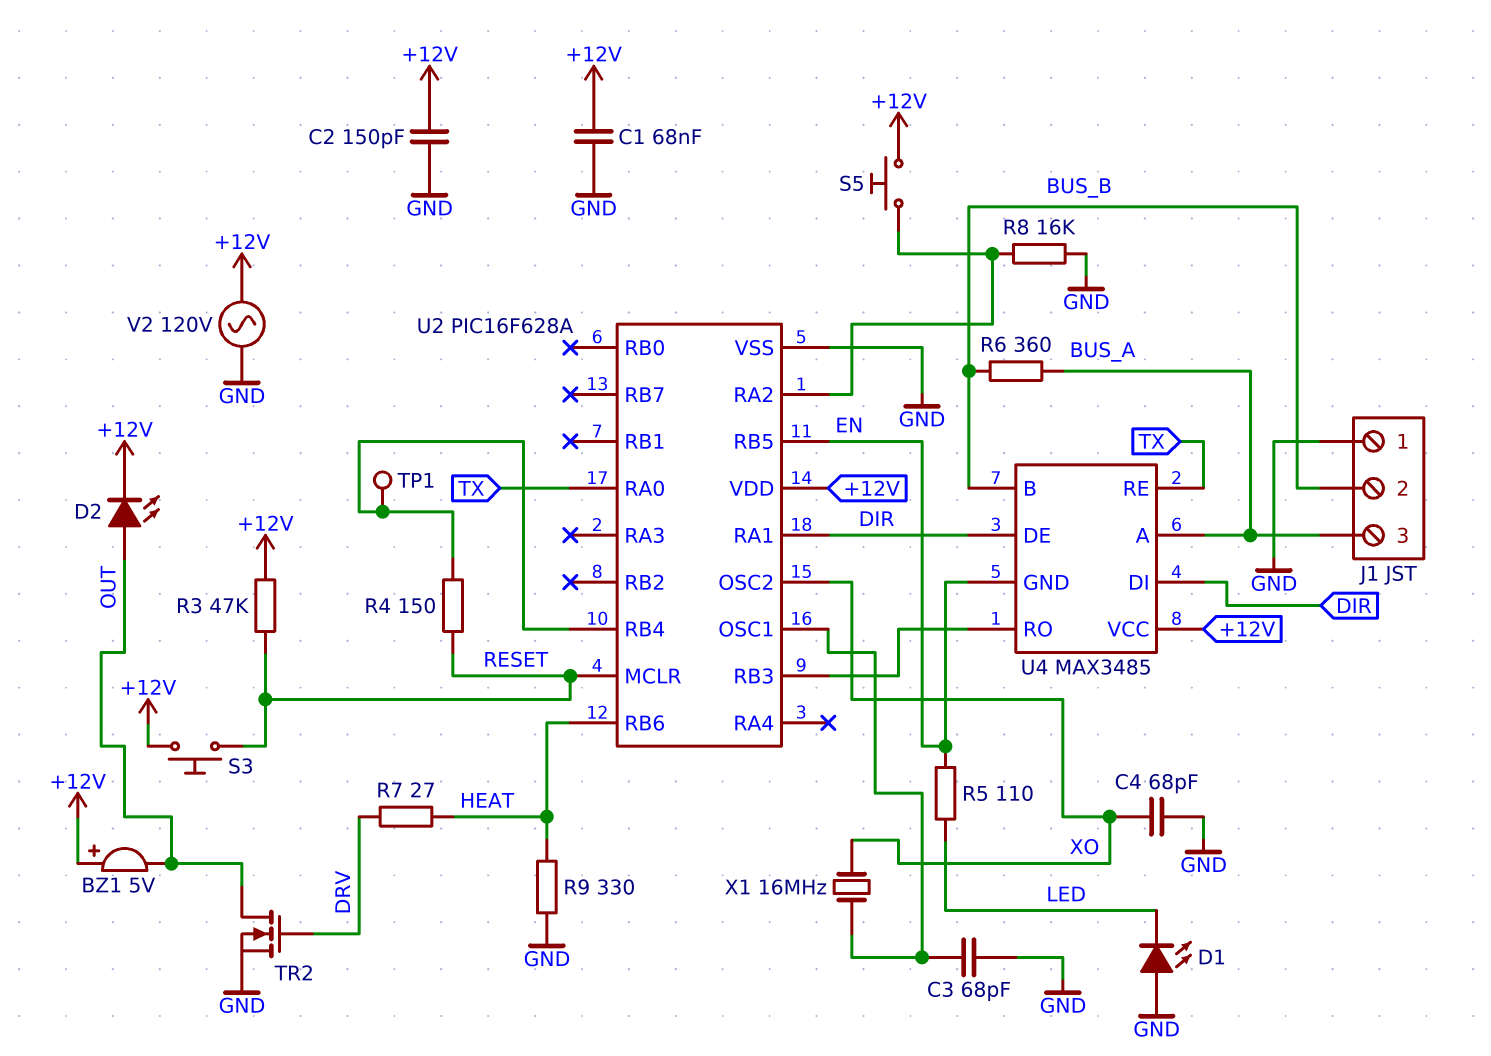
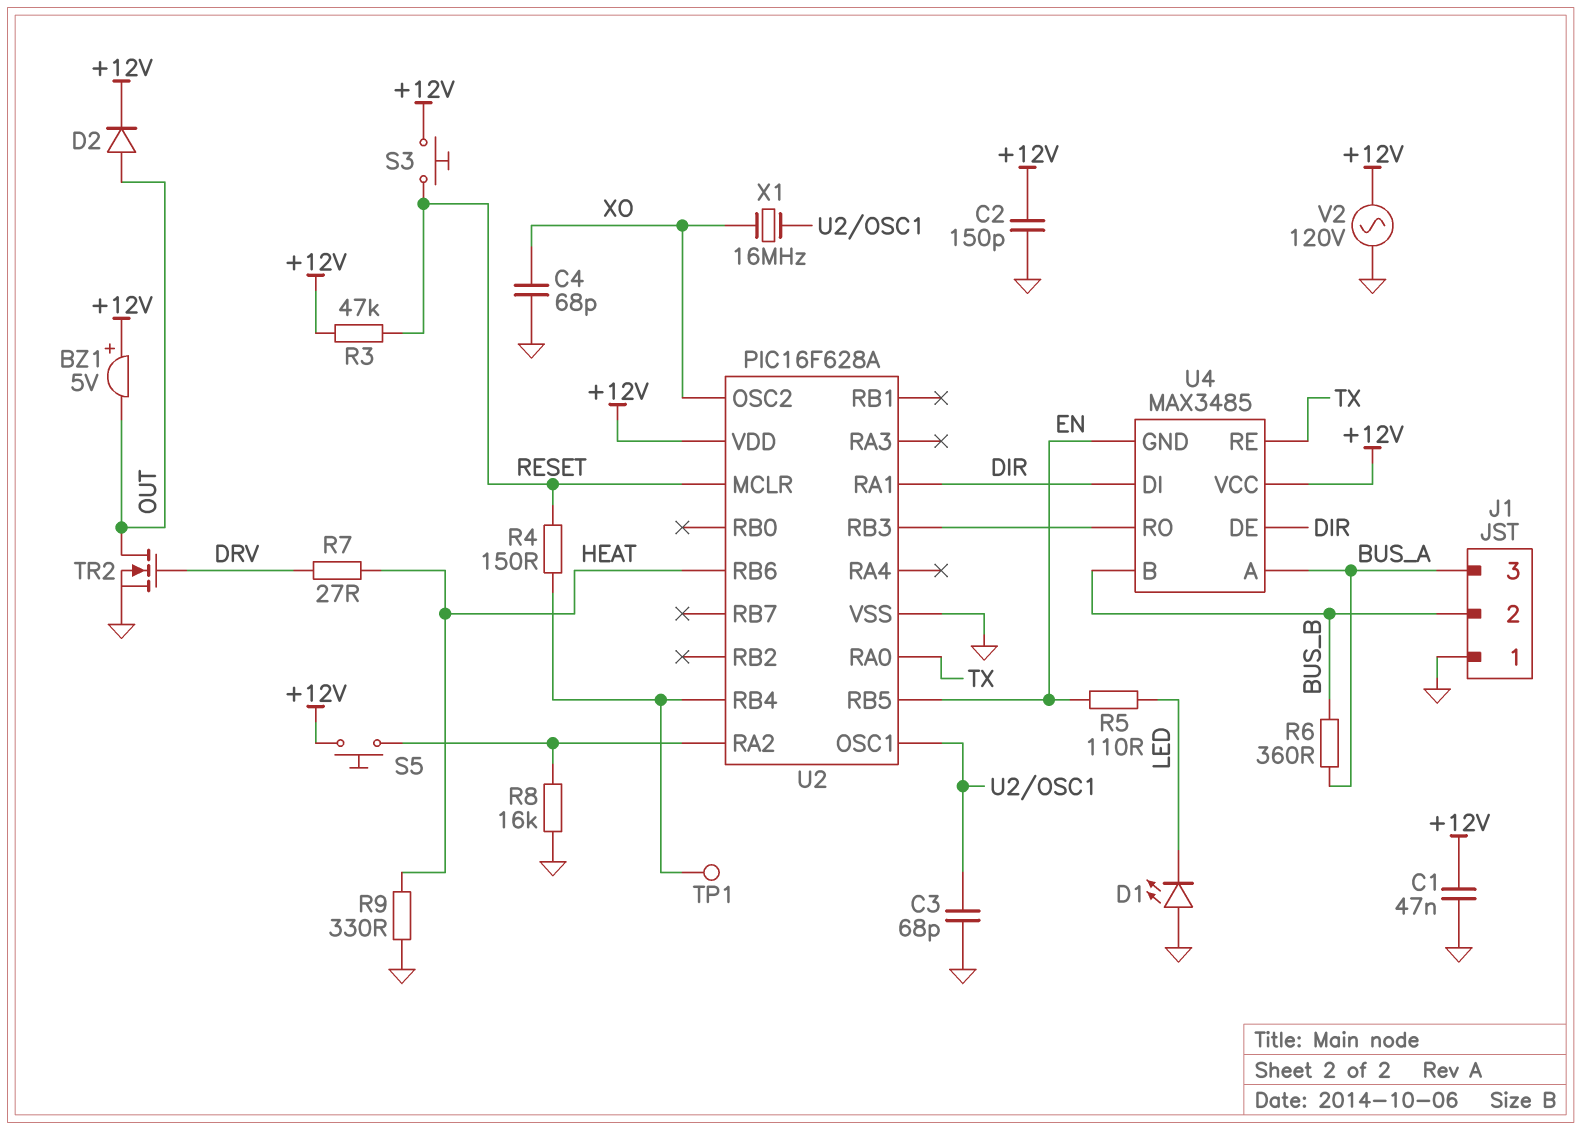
C1: 68nF (+12V, GND) -> 47nF (+12V, GND)
D2: LED (A OUT, K +12V) -> diode (A OUT, K +12V)

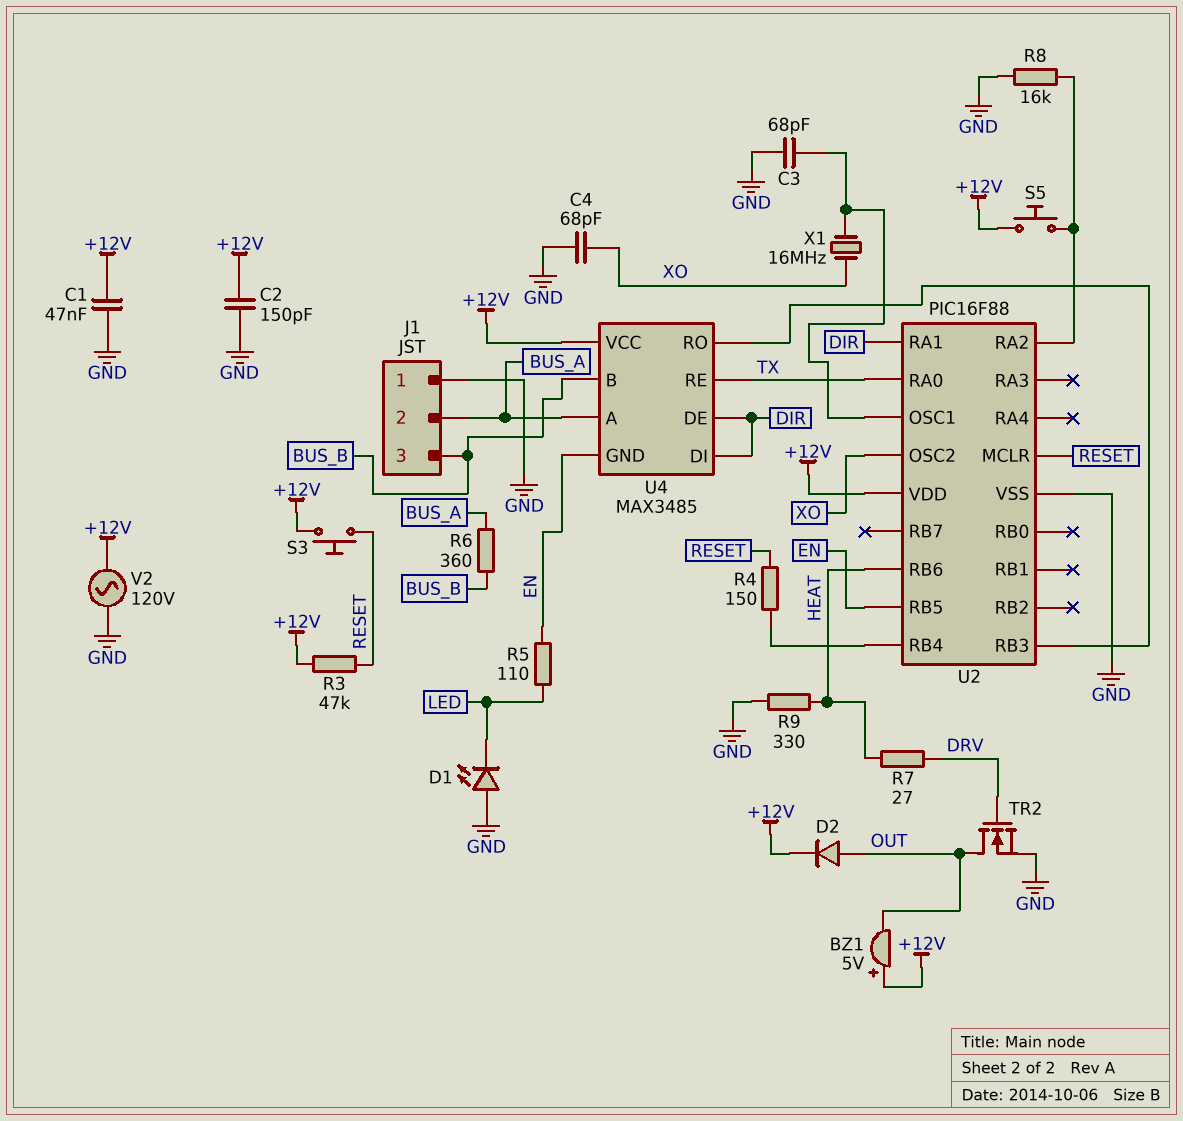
J1 pin 2: BUS_B -> BUS_A
J1 pin 3: BUS_A -> BUS_B
TP1: test point (U2/RB4) -> none
U2: PIC16F628A -> PIC16F88

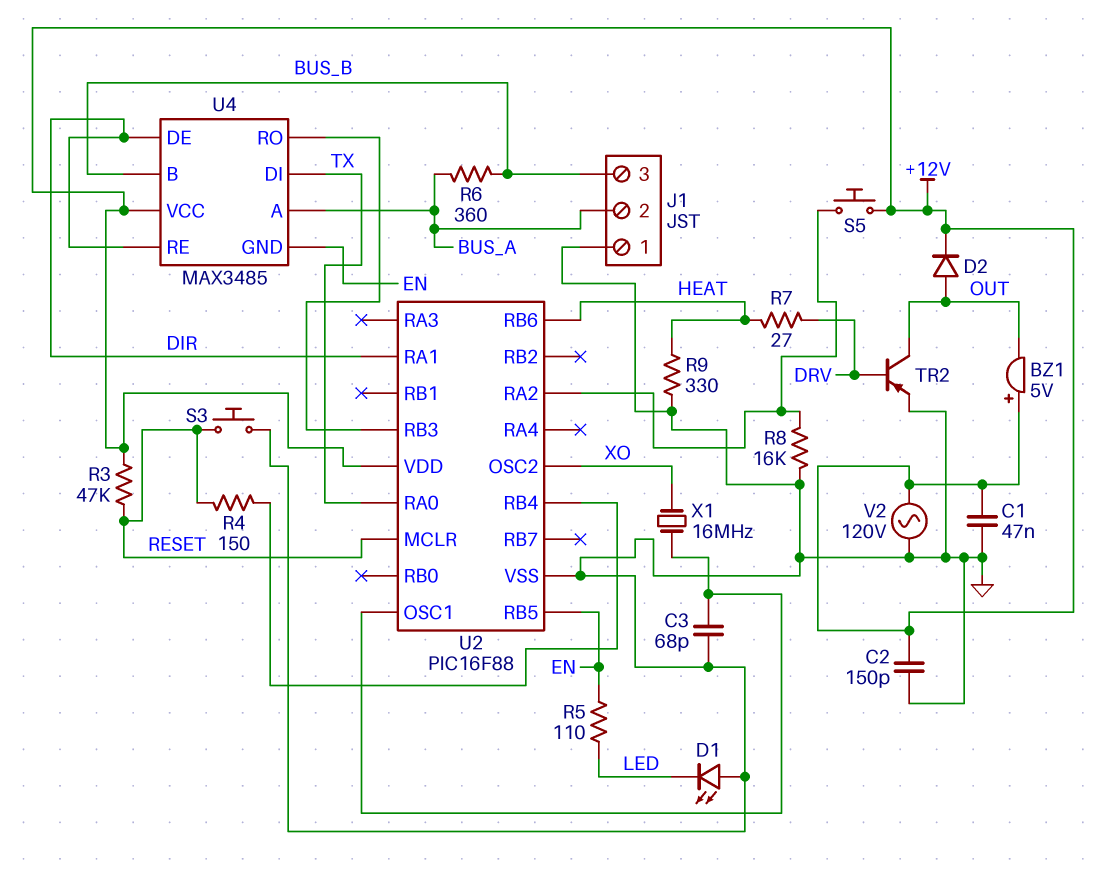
C4: 68pF (GND, XO) -> none
S3: button (+12V, RESET) -> button (GND, RESET)
TR2: NMOS (G DRV, D OUT, S GND) -> PNP (B DRV, C OUT, E GND)
U4 pin DI: DIR -> TX
U4 pin RE: TX -> DIR

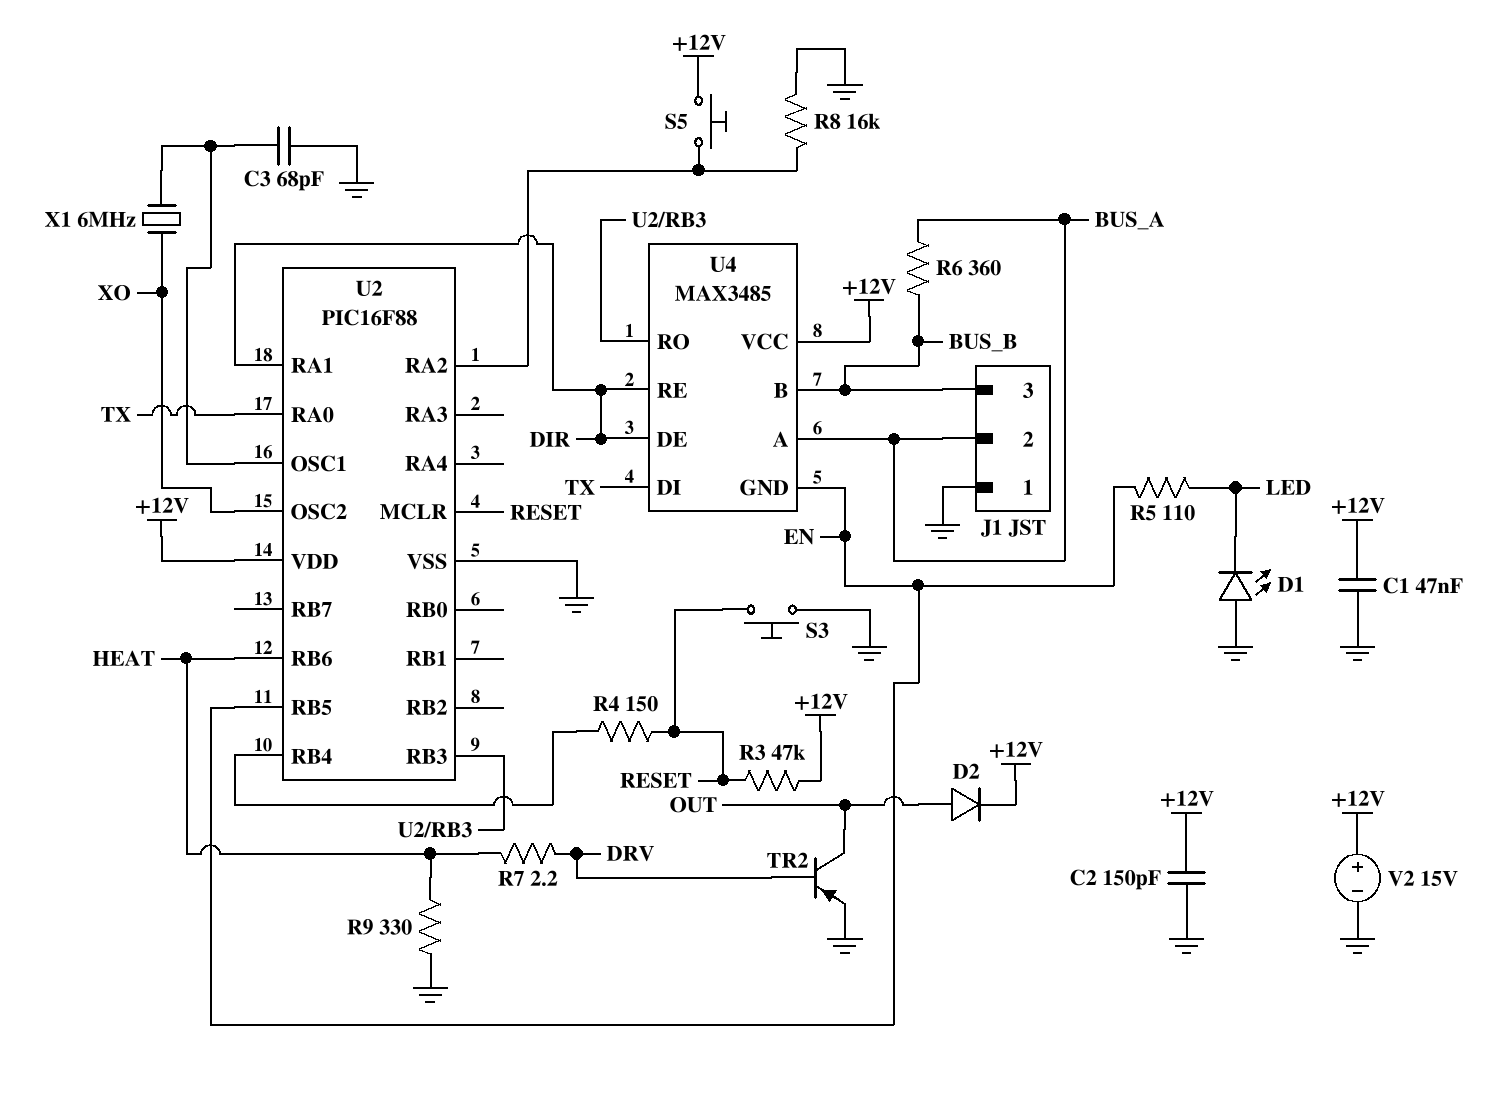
BZ1: buzzer 5V (plus +12V, minus OUT) -> none
R7: 27 (DRV, HEAT) -> 2.2 (DRV, HEAT)
V2: AC 120V (+12V, GND) -> 15V (plus +12V, minus GND)
X1: 16MHz (U2/OSC1, XO) -> 6MHz (U2/OSC1, XO)

